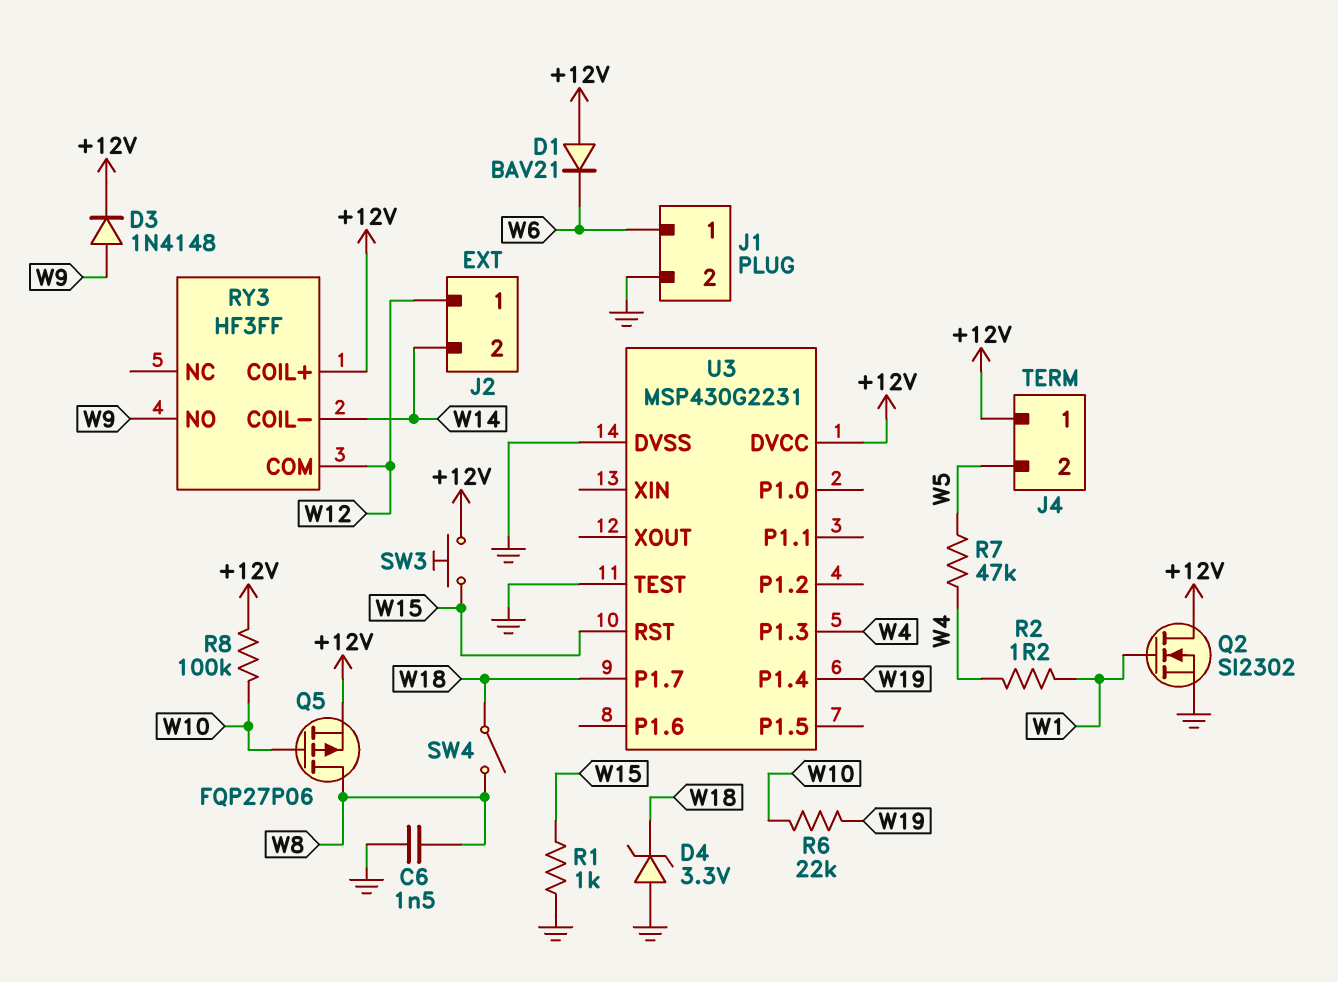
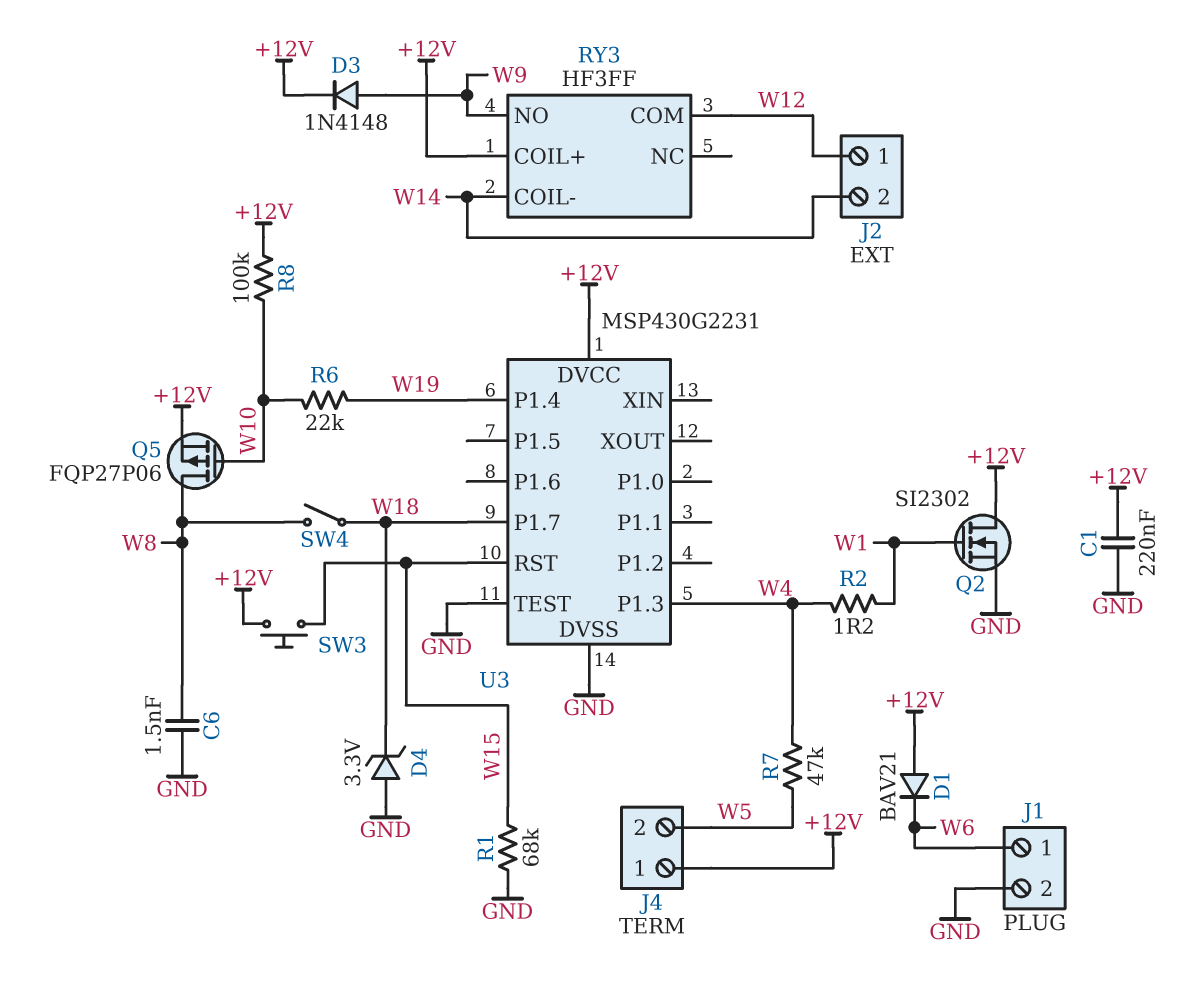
C1: none -> 220nF (+12V, GND)
R1: 1k (GND, W15) -> 68k (GND, W15)

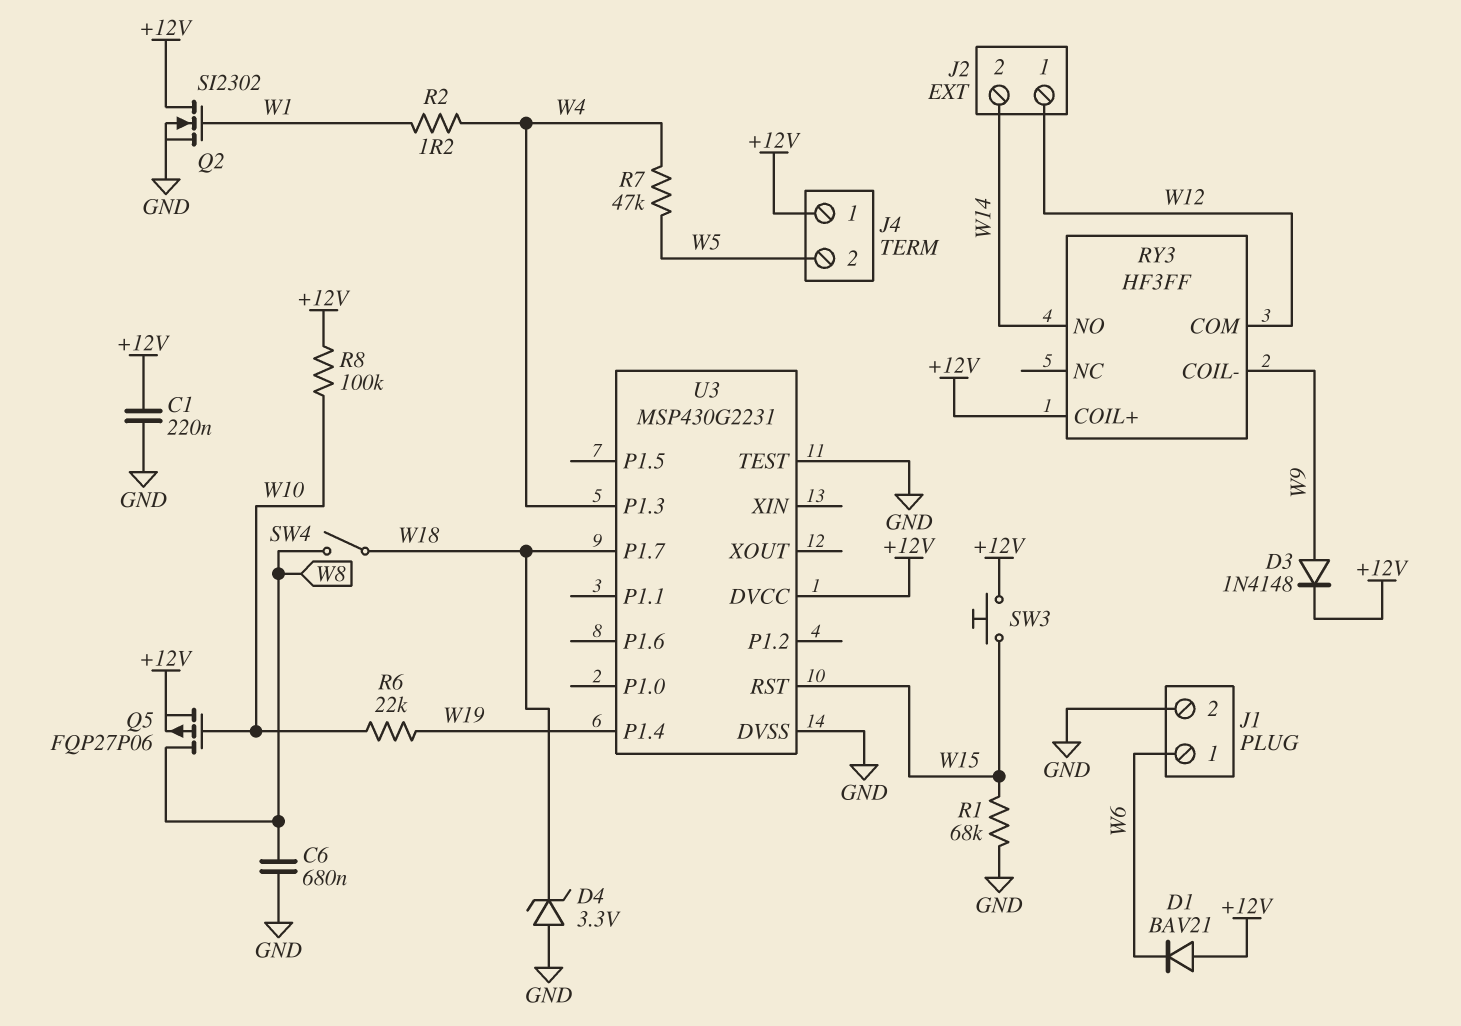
C6: 1.5nF (GND, W8) -> 680nF (GND, W8)
RY3 pin COIL-: W14 -> W9
RY3 pin NO: W9 -> W14

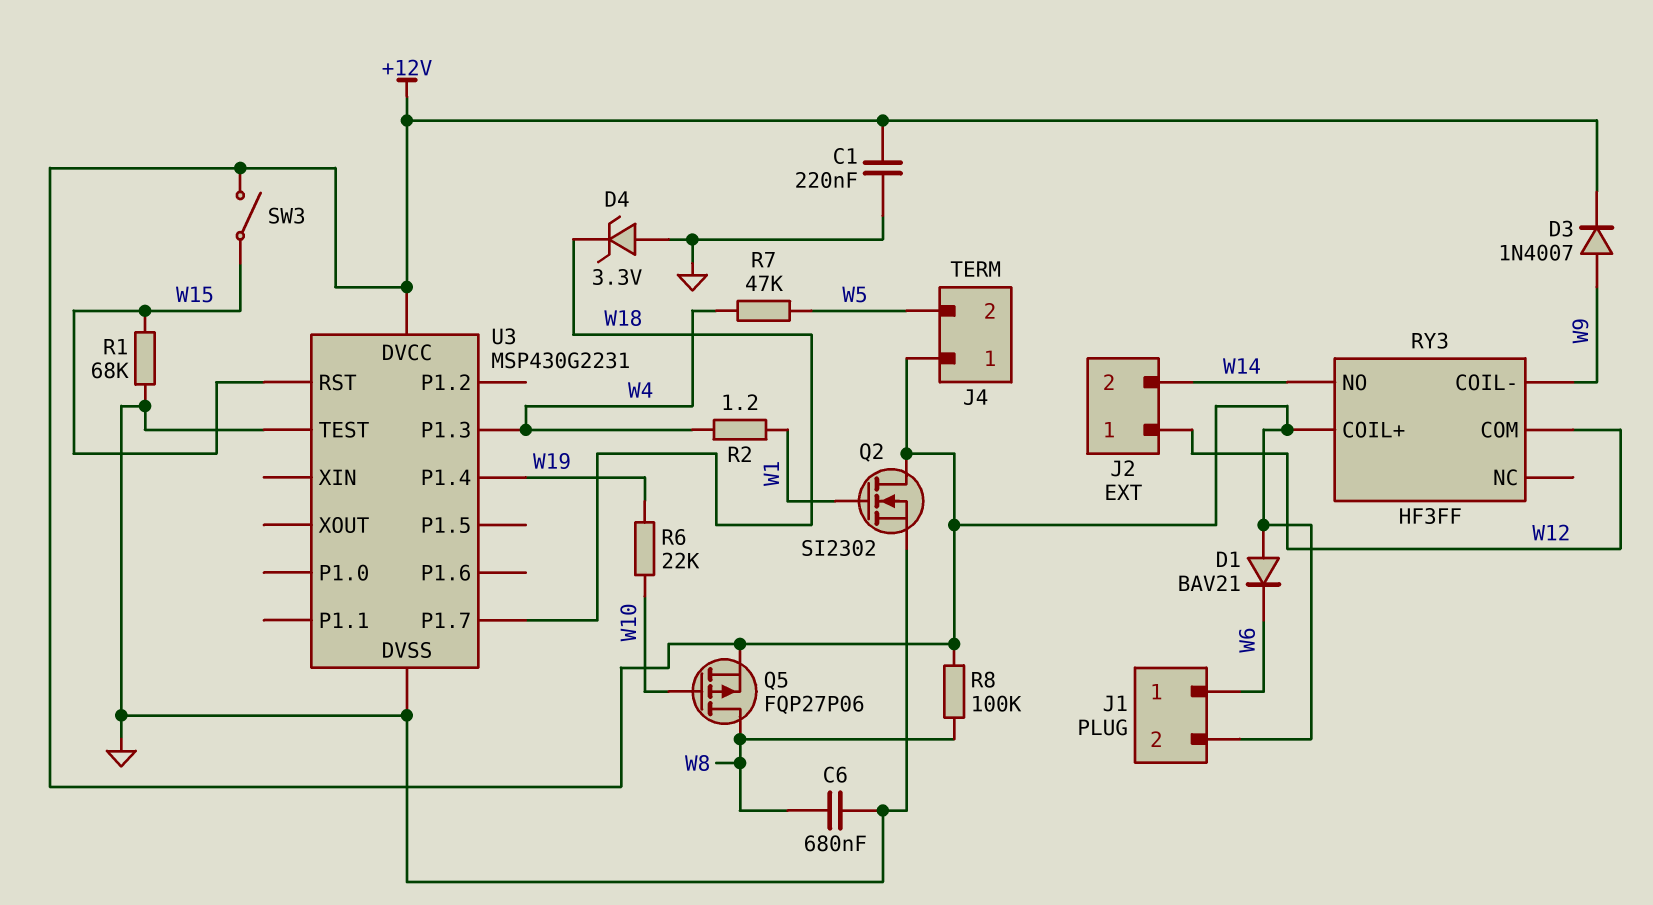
D3: diode 1N4148 (A W9, K +12V) -> diode 1N4007 (A W9, K +12V)
J1 pin 2: GND -> +12V
R8: 100k (+12V, W10) -> 100k (+12V, W8)
SW3: button (+12V, W15) -> switch (+12V, W15)
SW4: switch (W8, W18) -> none

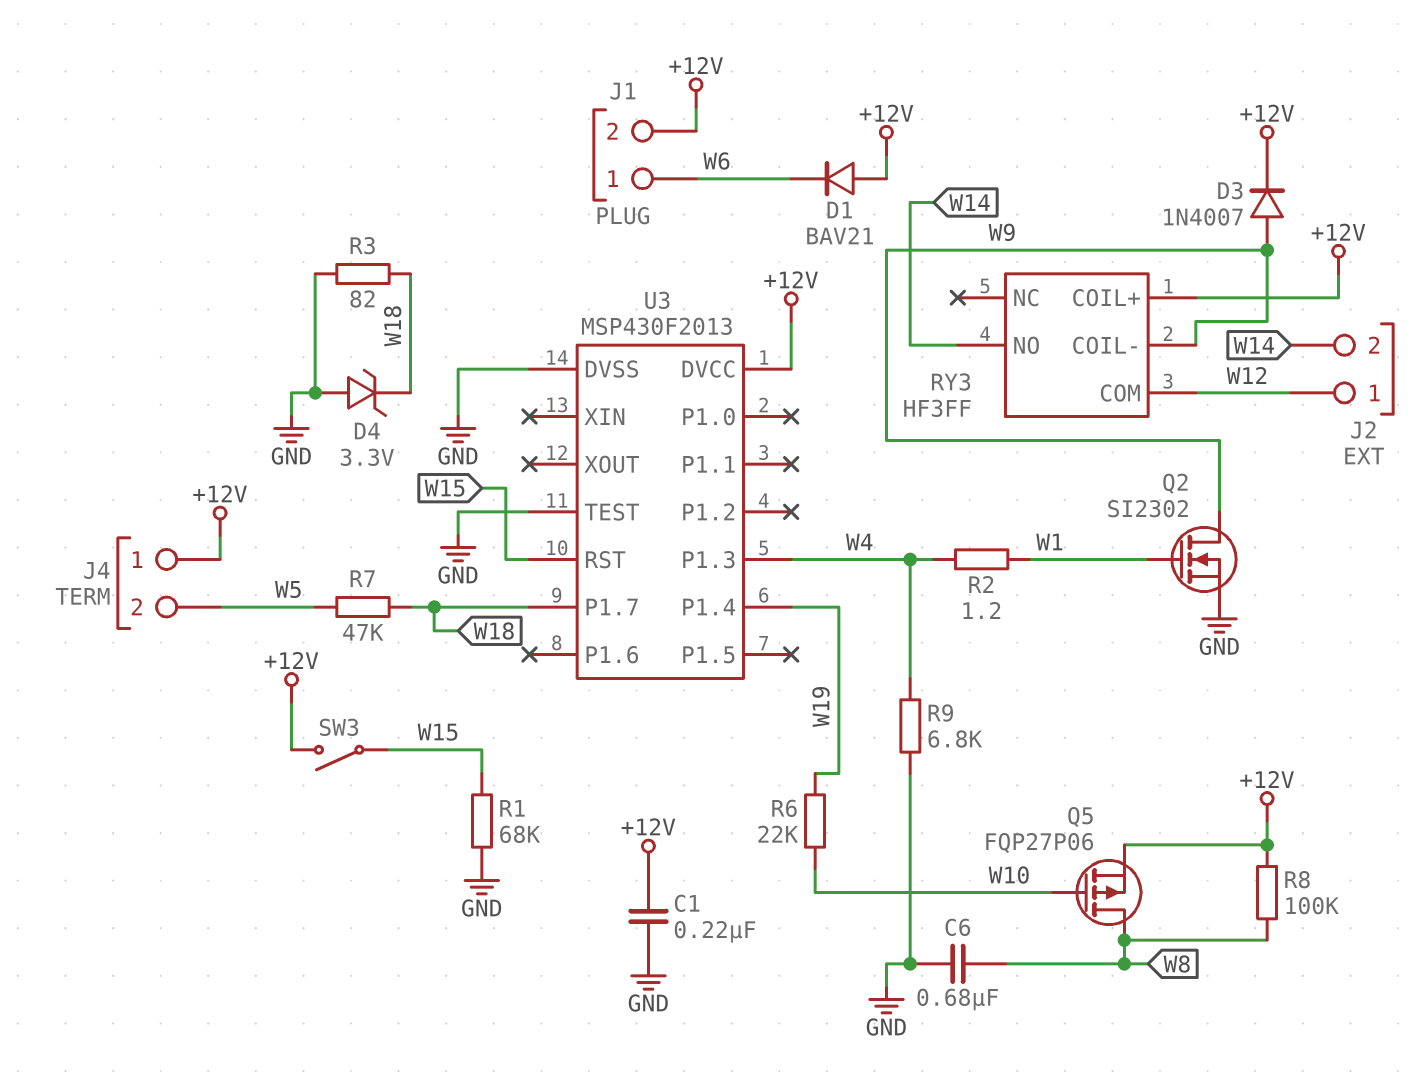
Q2: NMOS SI2302 (G W1, D +12V, S GND) -> NMOS SI2302 (G W1, D W9, S GND)
R3: none -> 82 (GND, W18)
R7: 47k (W4, W5) -> 47k (W5, W18)
R9: none -> 6.8k (GND, W4)
U3: MSP430G2231 -> MSP430F2013

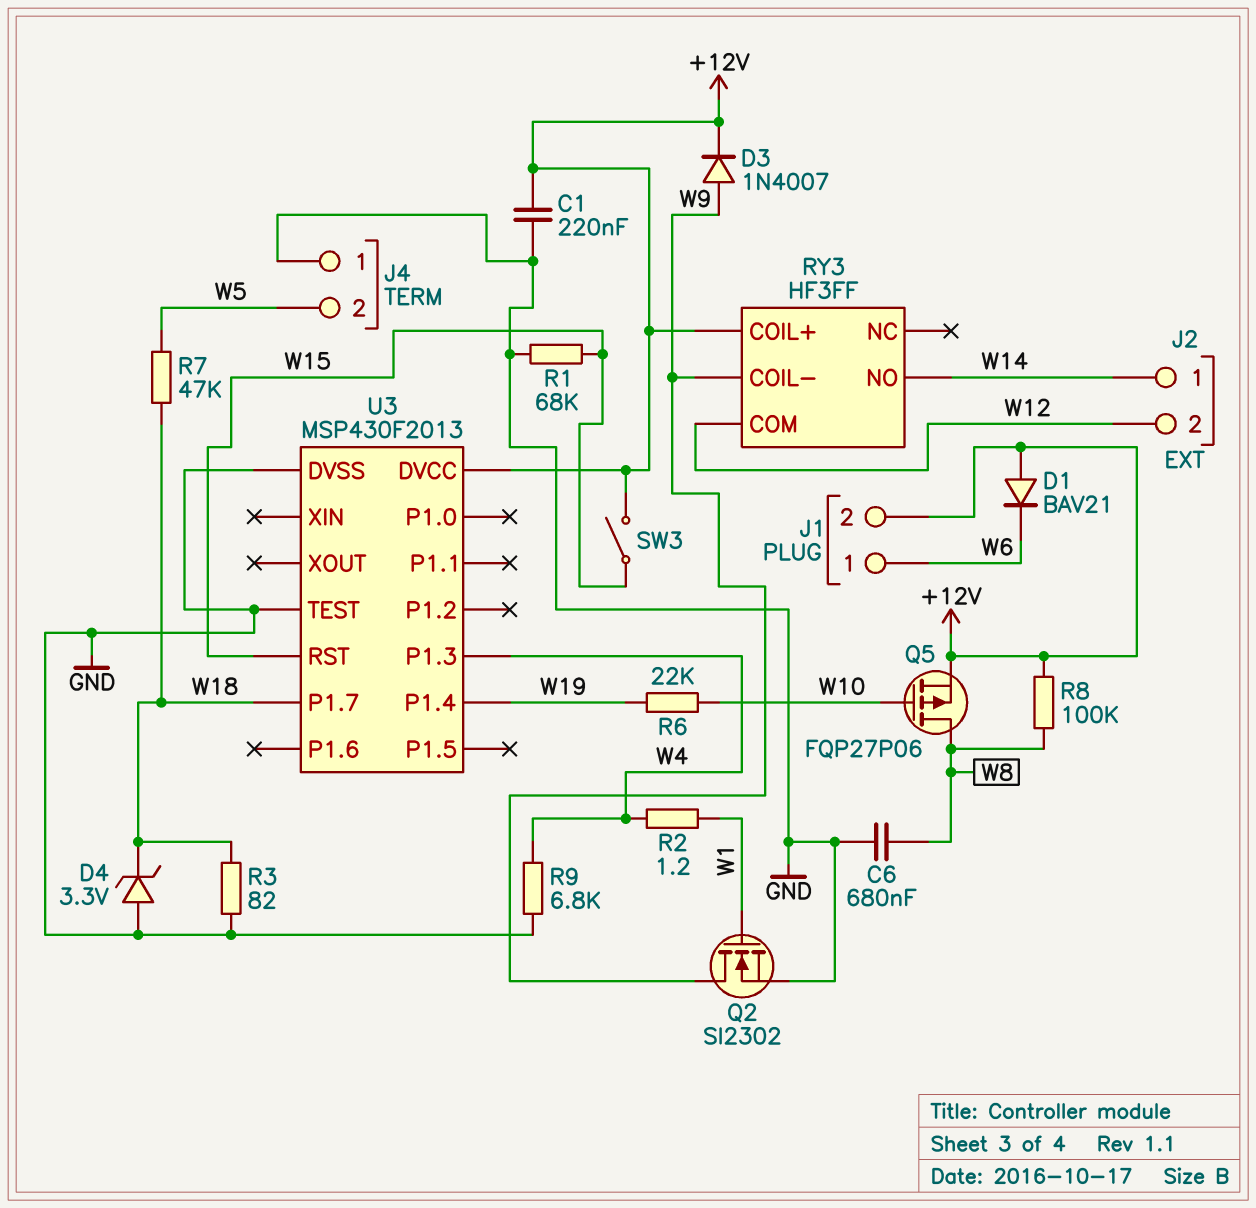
J2 pin 1: W12 -> W14
J2 pin 2: W14 -> W12
J4 pin 1: +12V -> GND

